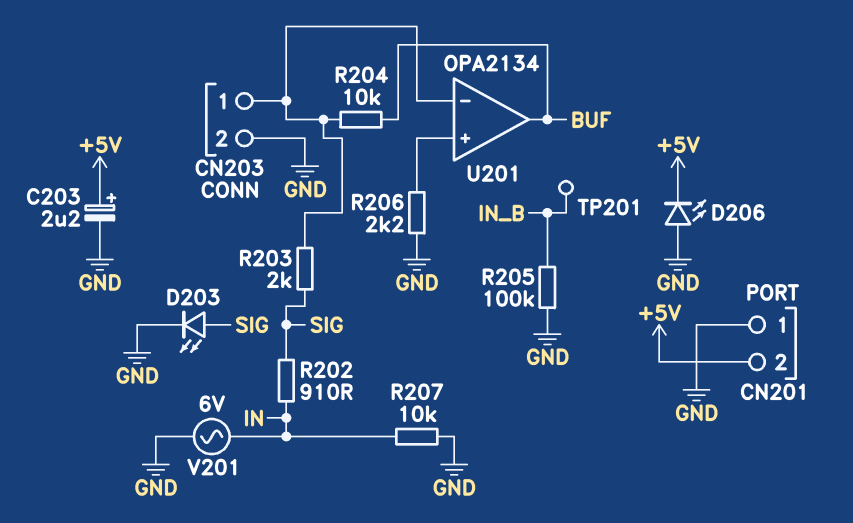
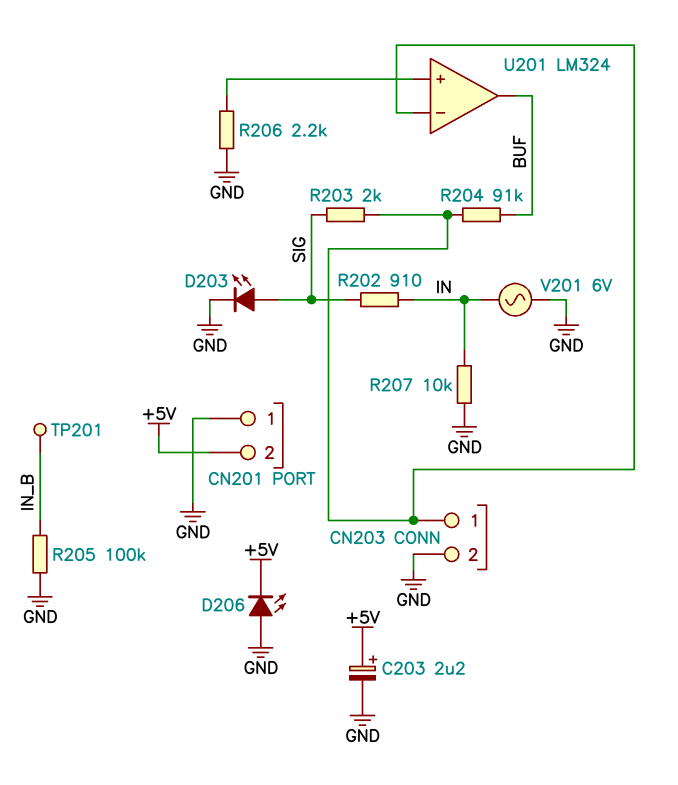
R204: 10k (BUF, CN203/1) -> 91k (BUF, CN203/1)
U201: OPA2134 -> LM324

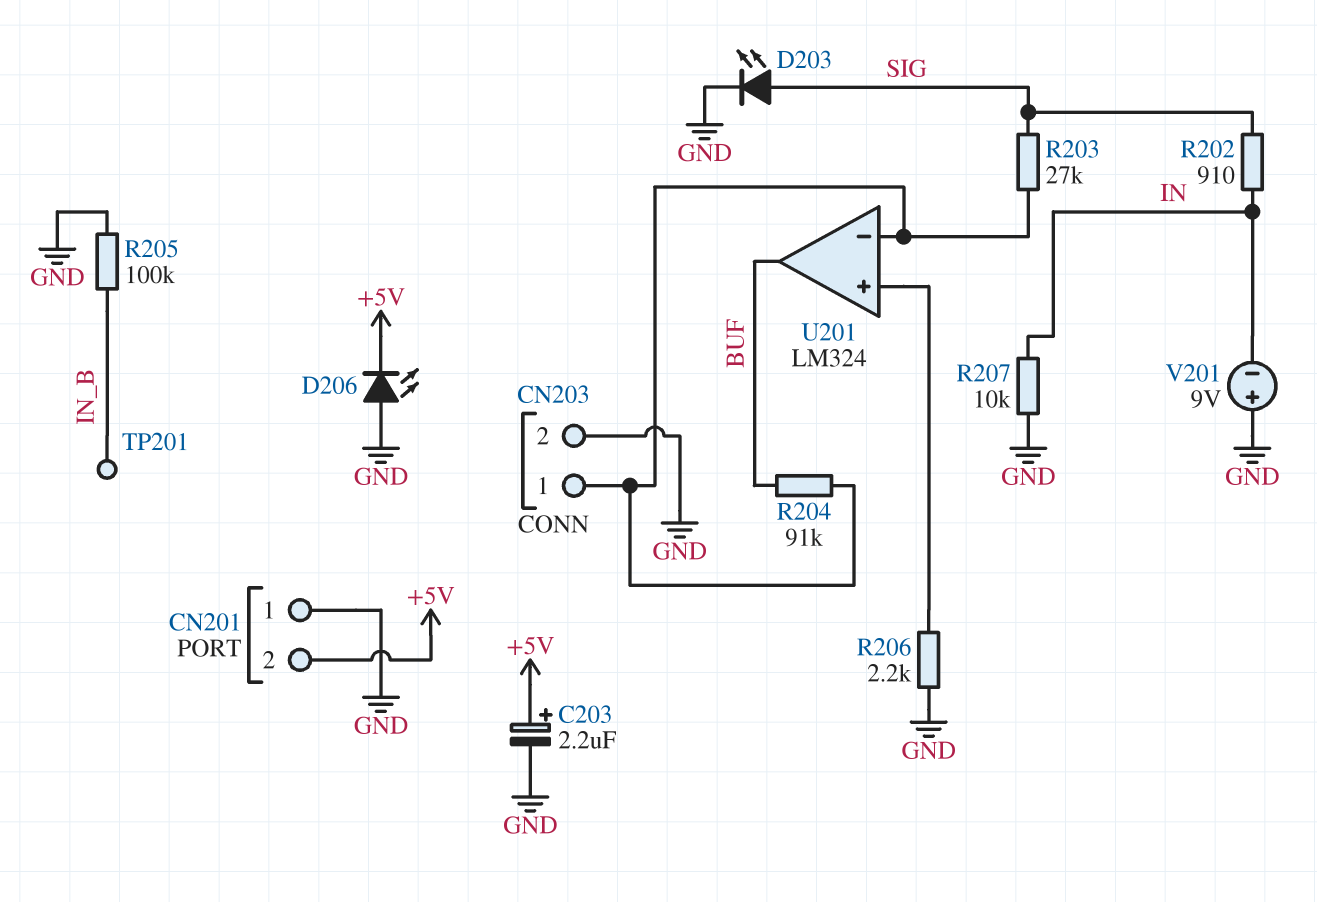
R203: 2k (CN203/1, SIG) -> 27k (CN203/1, SIG)
V201: AC 6V (GND, IN) -> 9V (plus GND, minus IN)

